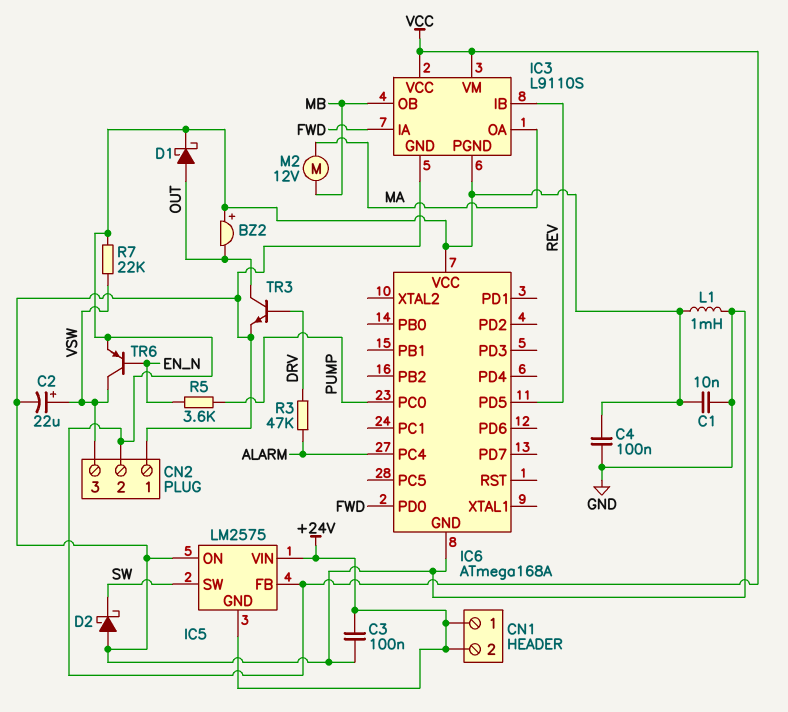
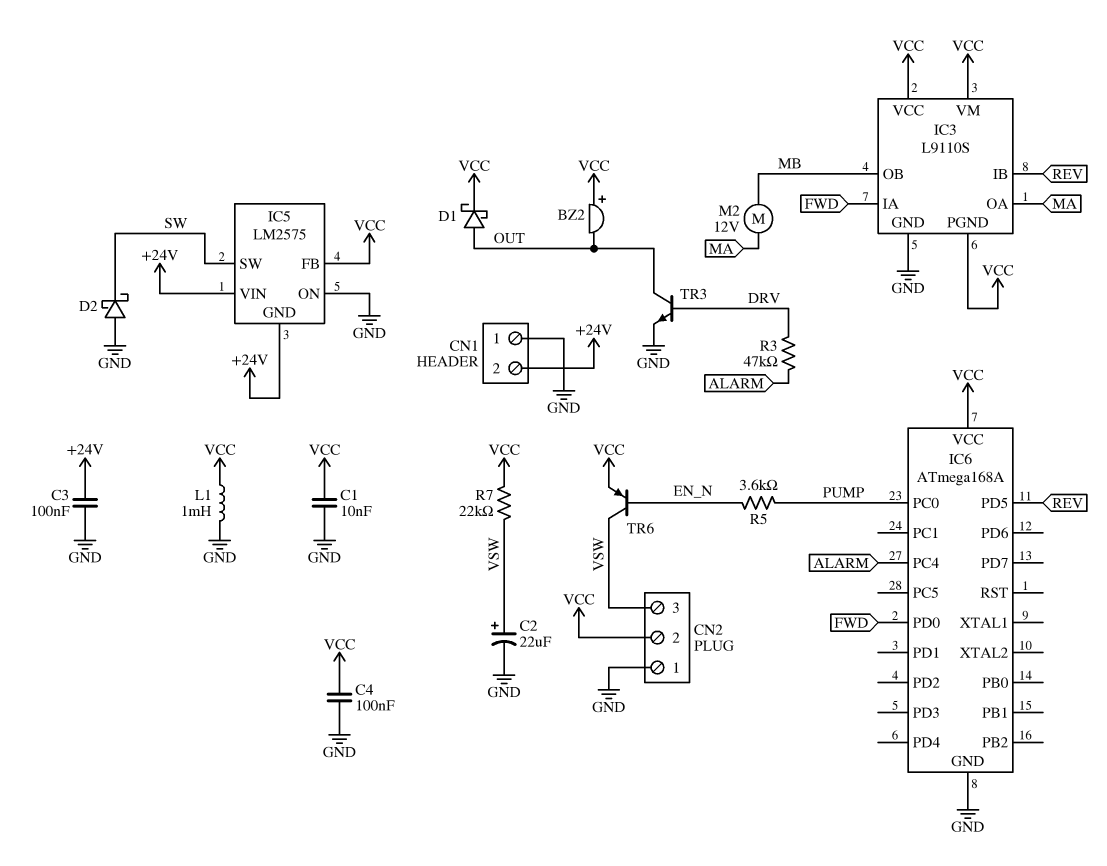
CN1 pin 1: +24V -> GND

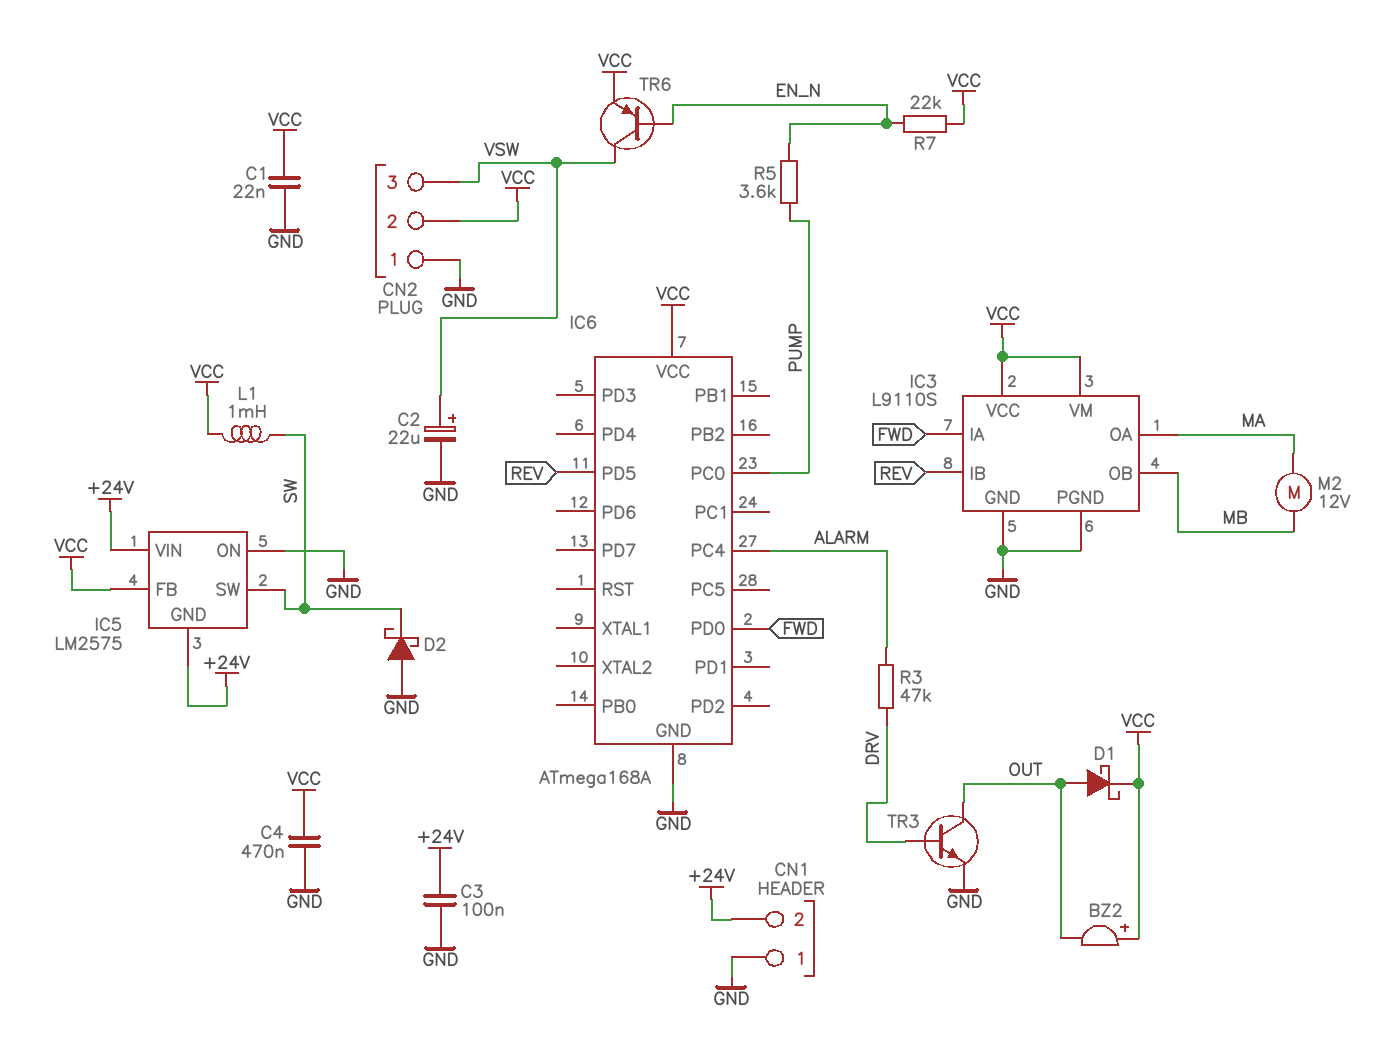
C1: 10nF (GND, VCC) -> 22nF (GND, VCC)
C4: 100nF (GND, VCC) -> 470nF (GND, VCC)
IC3 pin PGND: VCC -> GND
L1: 1mH (GND, VCC) -> 1mH (SW, VCC)
R7: 22k (VCC, VSW) -> 22k (EN_N, VCC)

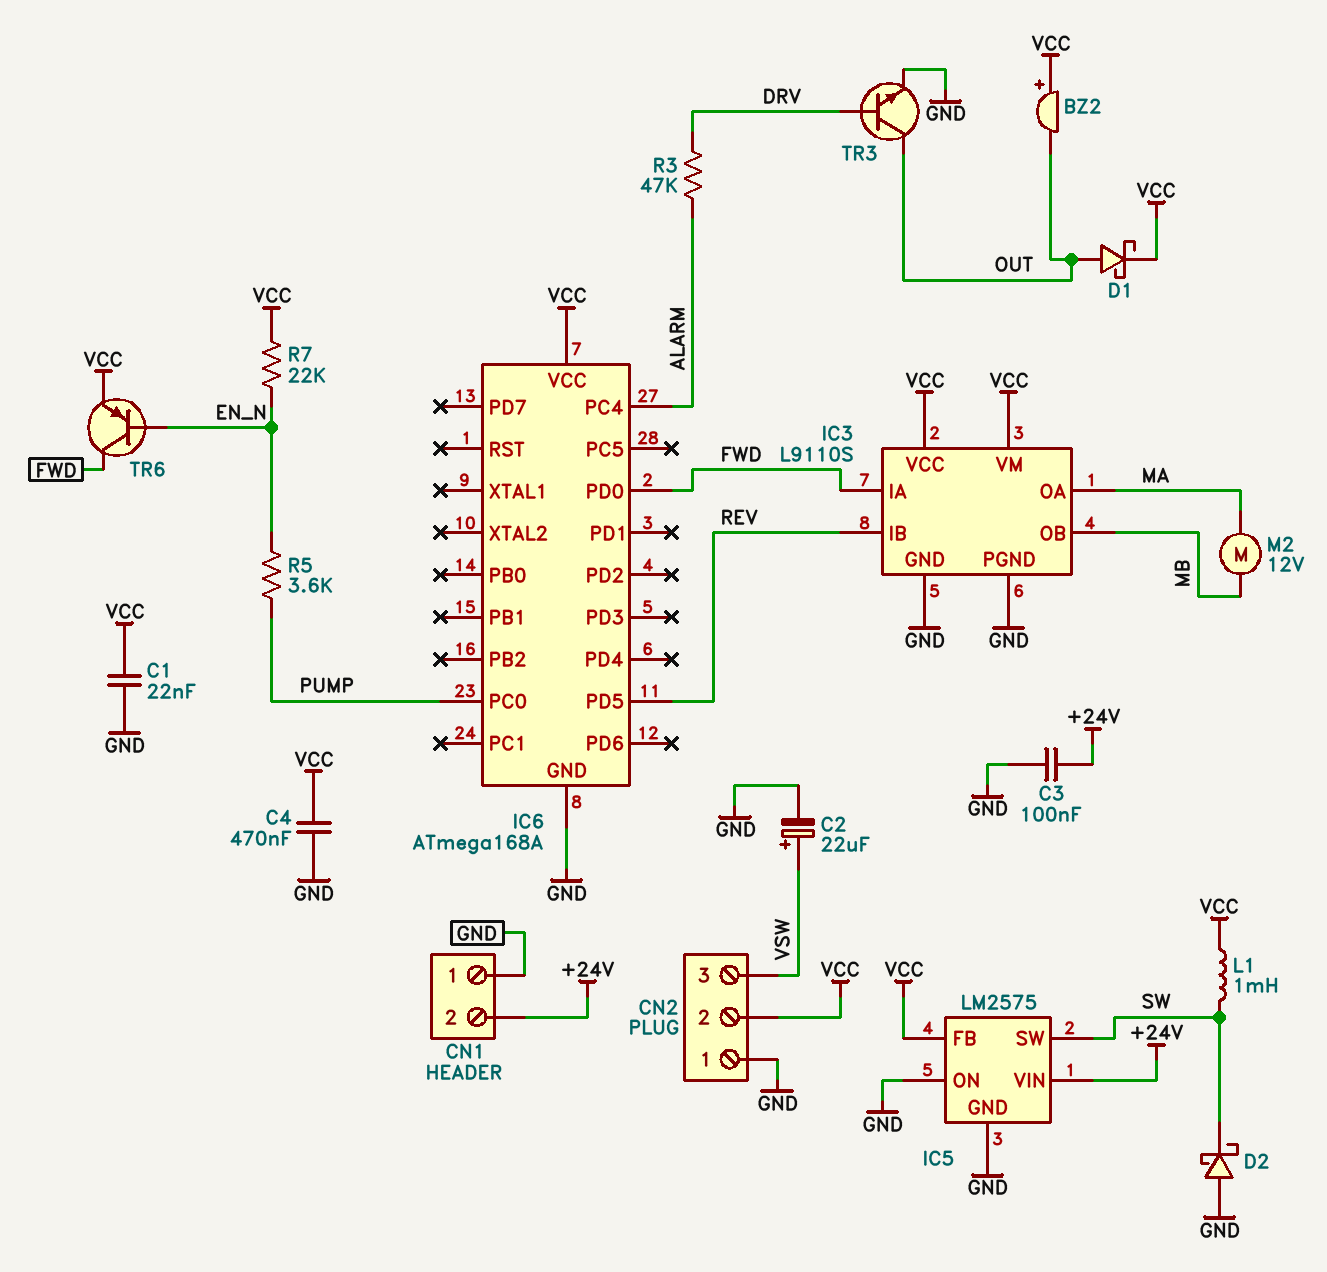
IC5 pin GND: +24V -> GND
TR6: PNP (B EN_N, C VSW, E VCC) -> PNP (B EN_N, C FWD, E VCC)

